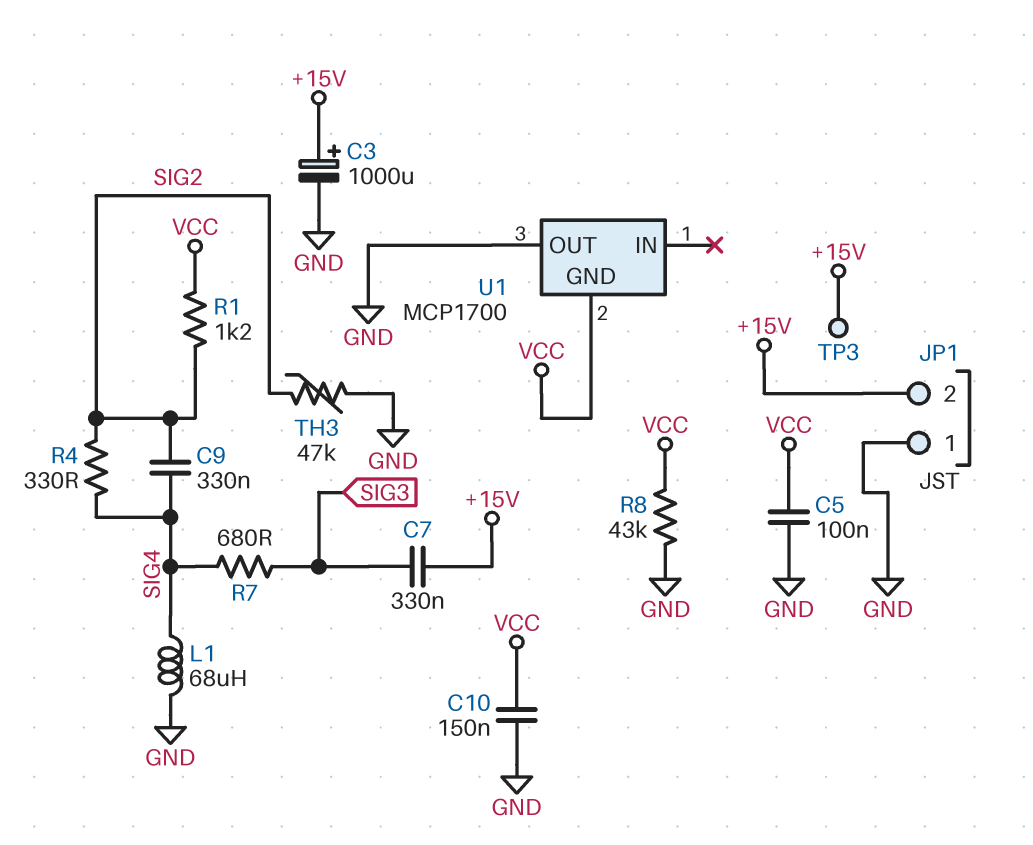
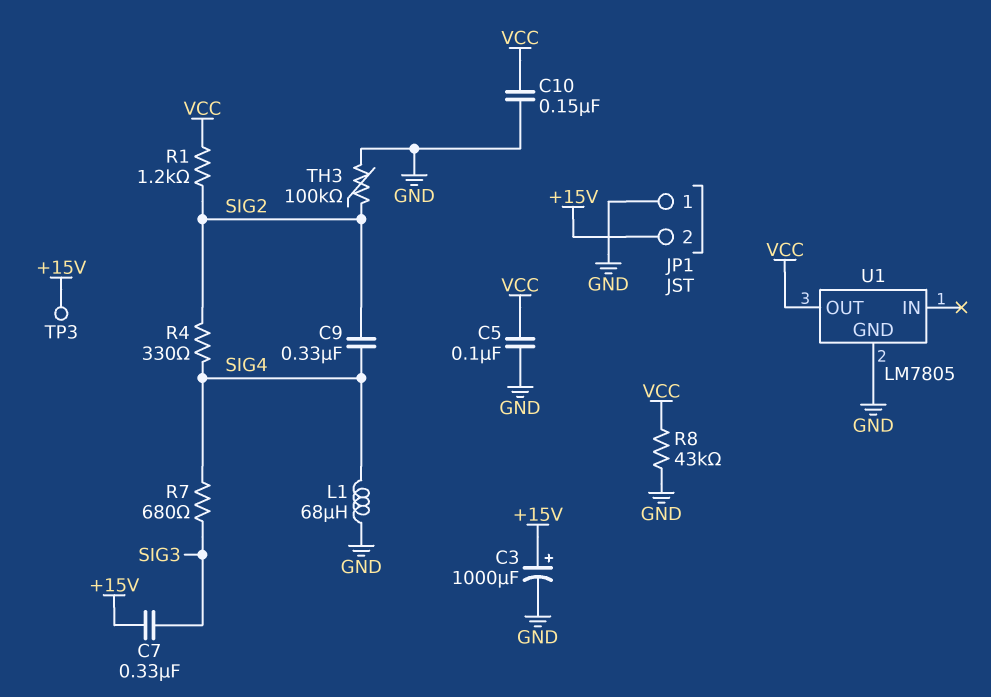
TH3: 47k (GND, SIG2) -> 100k (GND, SIG2)
U1: MCP1700 -> LM7805
U1 pin GND: VCC -> GND
U1 pin OUT: GND -> VCC

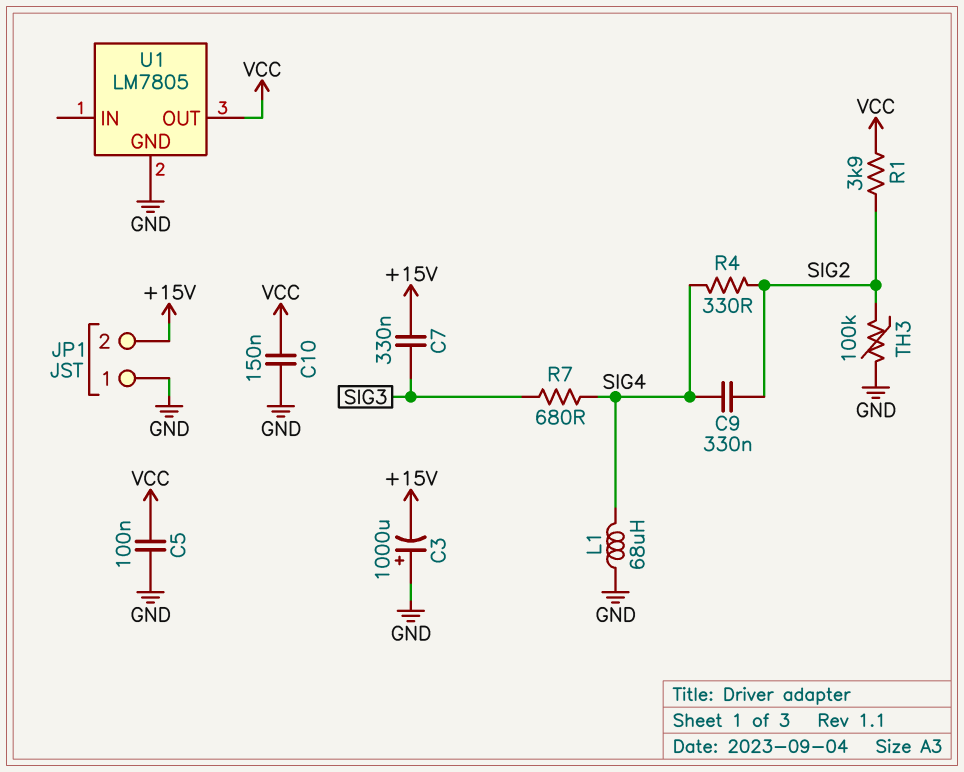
C3: 1000uF (plus +15V, minus GND) -> 1000uF (plus GND, minus +15V)
R1: 1.2k (SIG2, VCC) -> 3.9k (SIG2, VCC)
R8: 43k (GND, VCC) -> none
TP3: test point (+15V) -> none

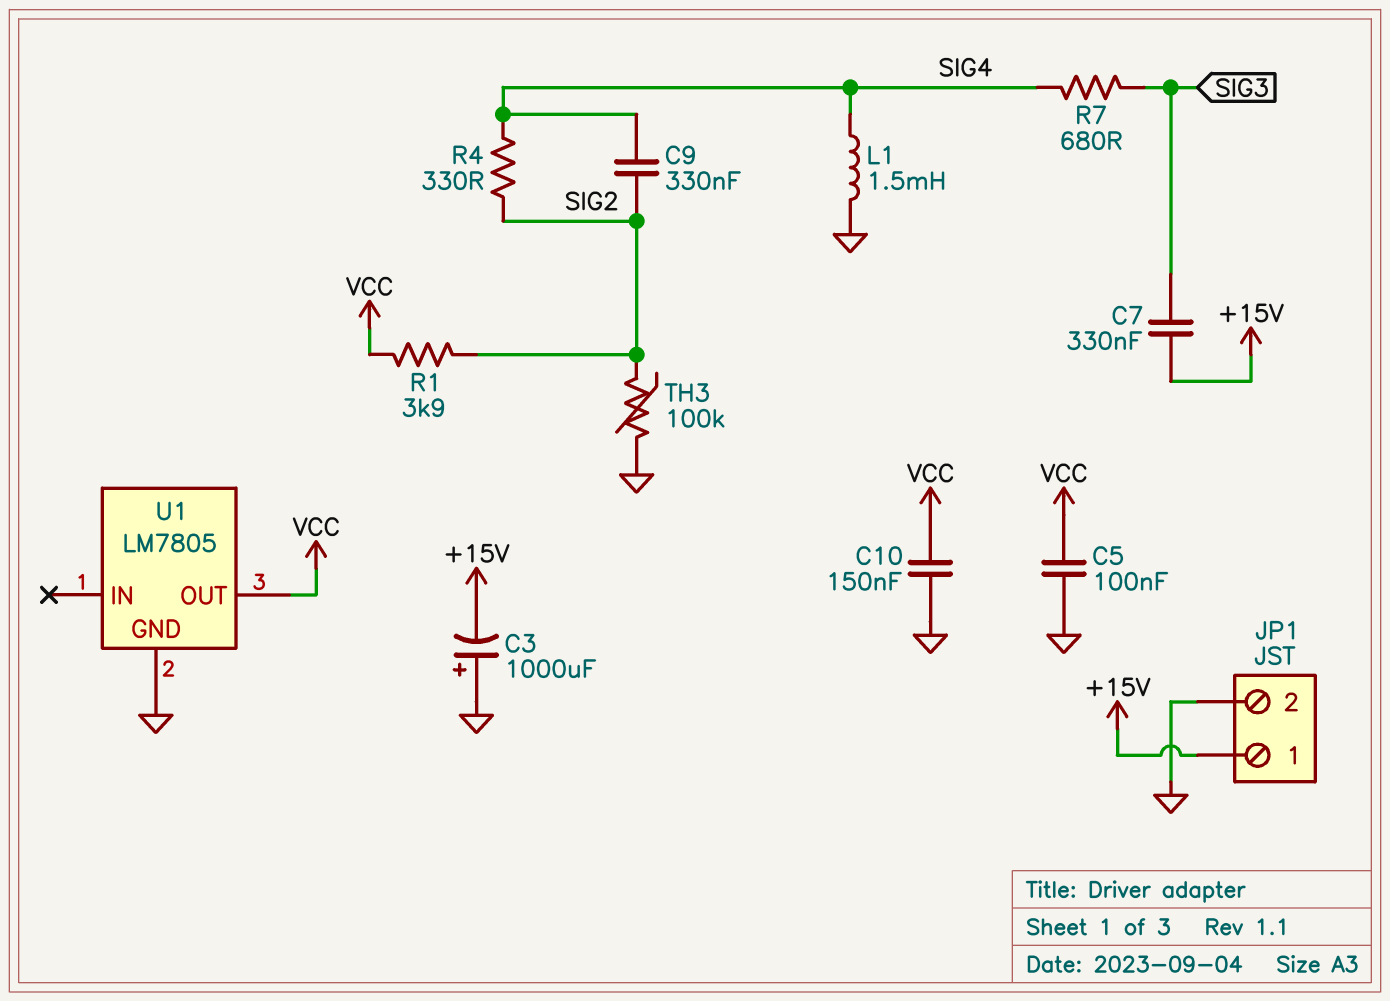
JP1 pin 1: GND -> +15V
JP1 pin 2: +15V -> GND
L1: 68uH (GND, SIG4) -> 1.5mH (GND, SIG4)

